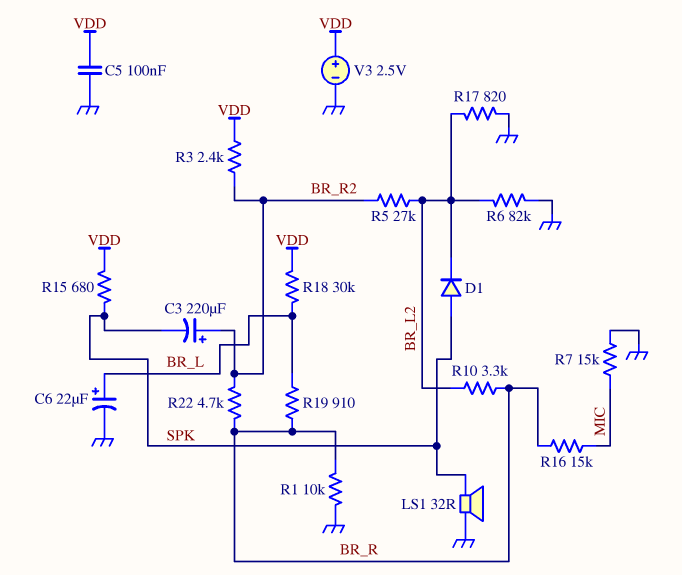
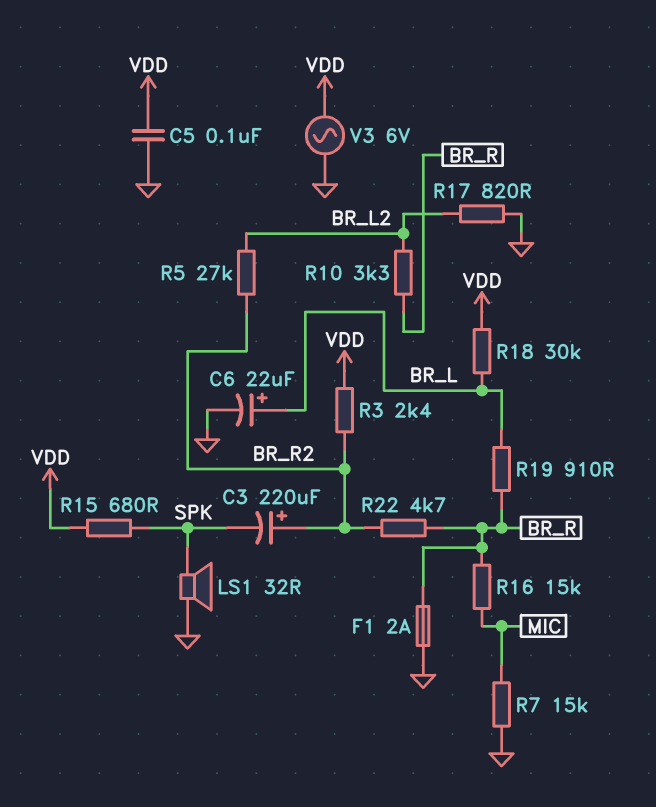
D1: diode (A SPK, K BR_L2) -> none
F1: none -> 2A (BR_R, GND)
R1: 10k (BR_R, GND) -> none
R6: 82k (BR_L2, GND) -> none
V3: 2.5V (plus VDD, minus GND) -> AC 6V (GND, VDD)

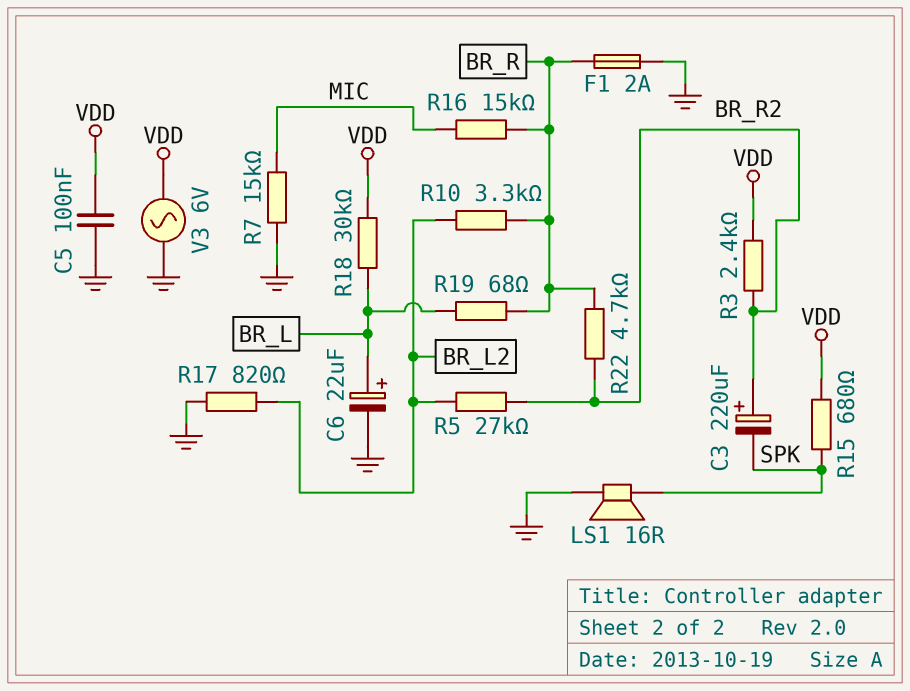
LS1: speaker 32R (GND, SPK) -> speaker 16R (GND, SPK)
R19: 910 (BR_L, BR_R) -> 68 (BR_L, BR_R)

